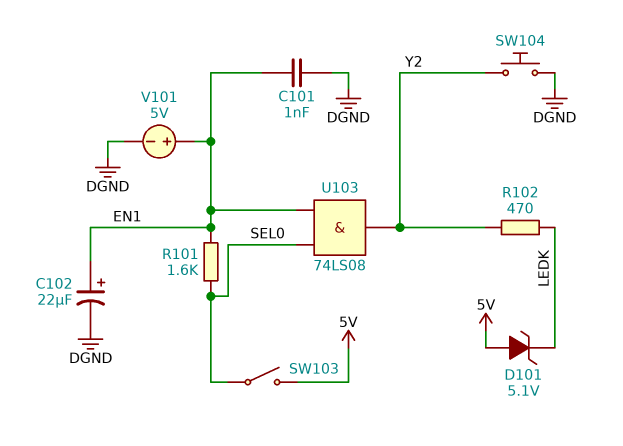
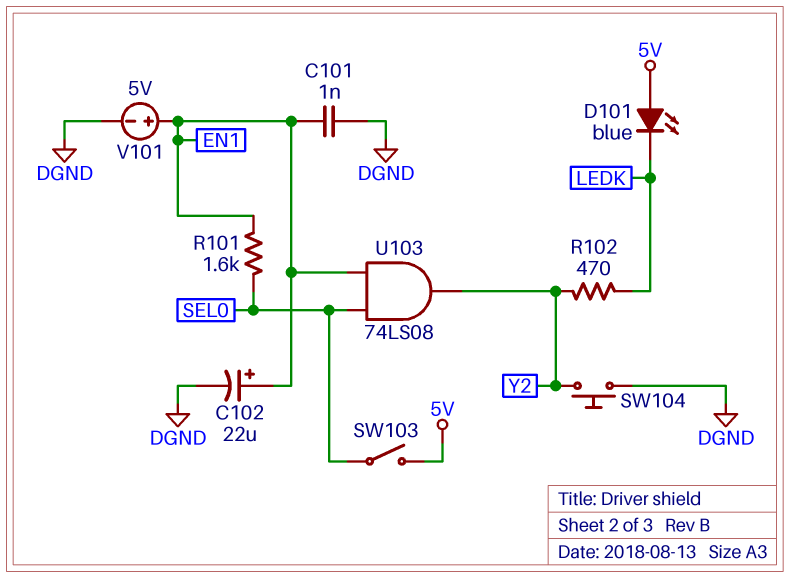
D101: zener 5.1V (A 5V, K LEDK) -> LED blue (A 5V, K LEDK)

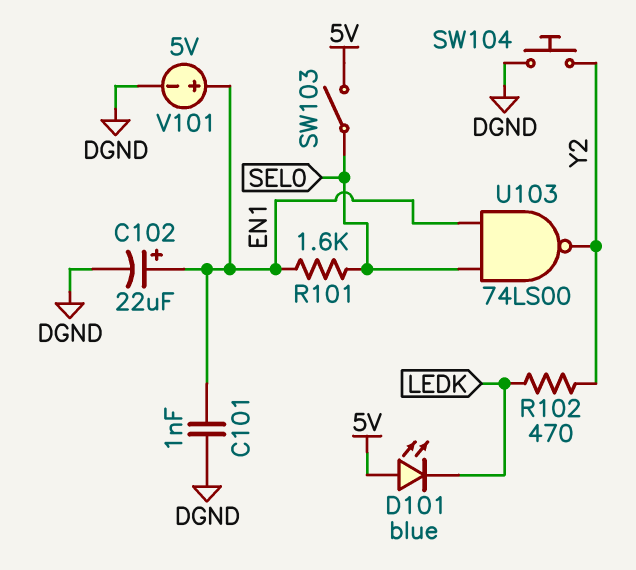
U103: AND 74LS08 (in EN1, in SEL0, out Y2) -> NAND 74LS00 (in EN1, in SEL0, out Y2)

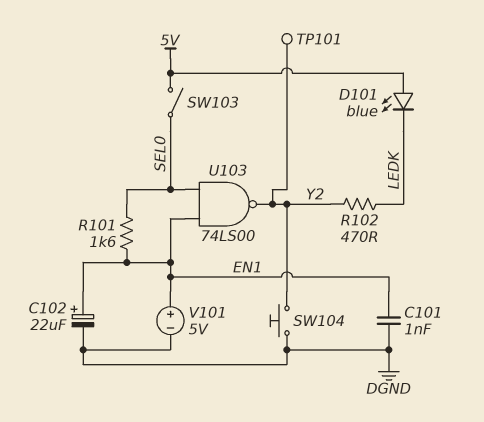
TP101: none -> test point (Y2)

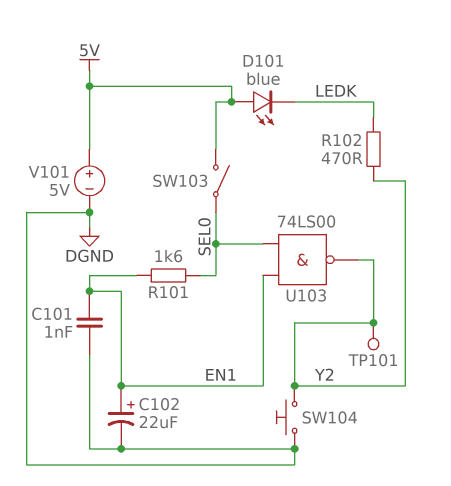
V101: 5V (plus EN1, minus DGND) -> 5V (plus 5V, minus DGND)

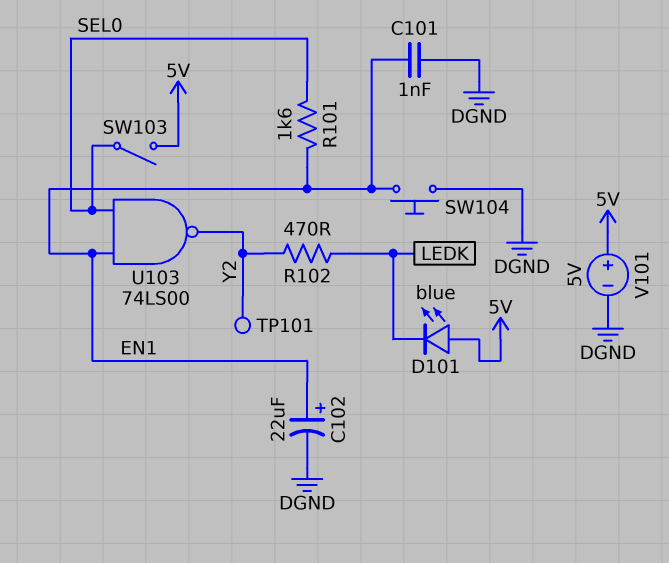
SW104: button (DGND, Y2) -> button (DGND, EN1)

